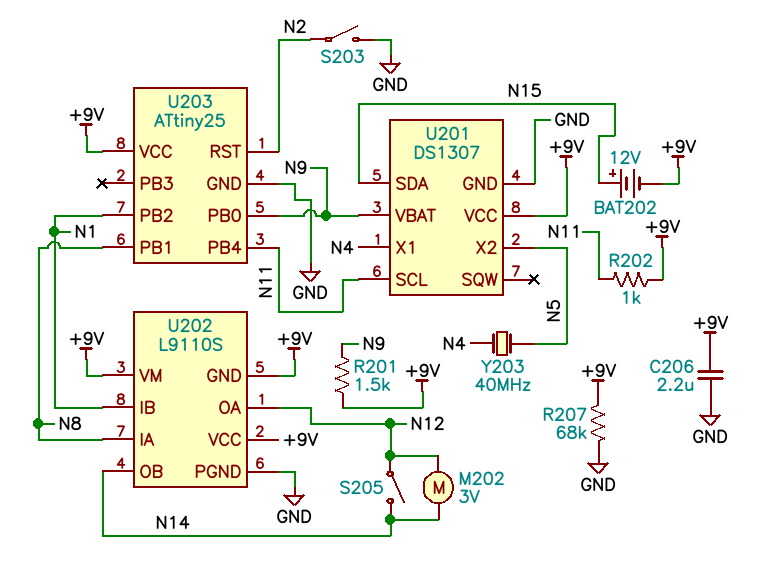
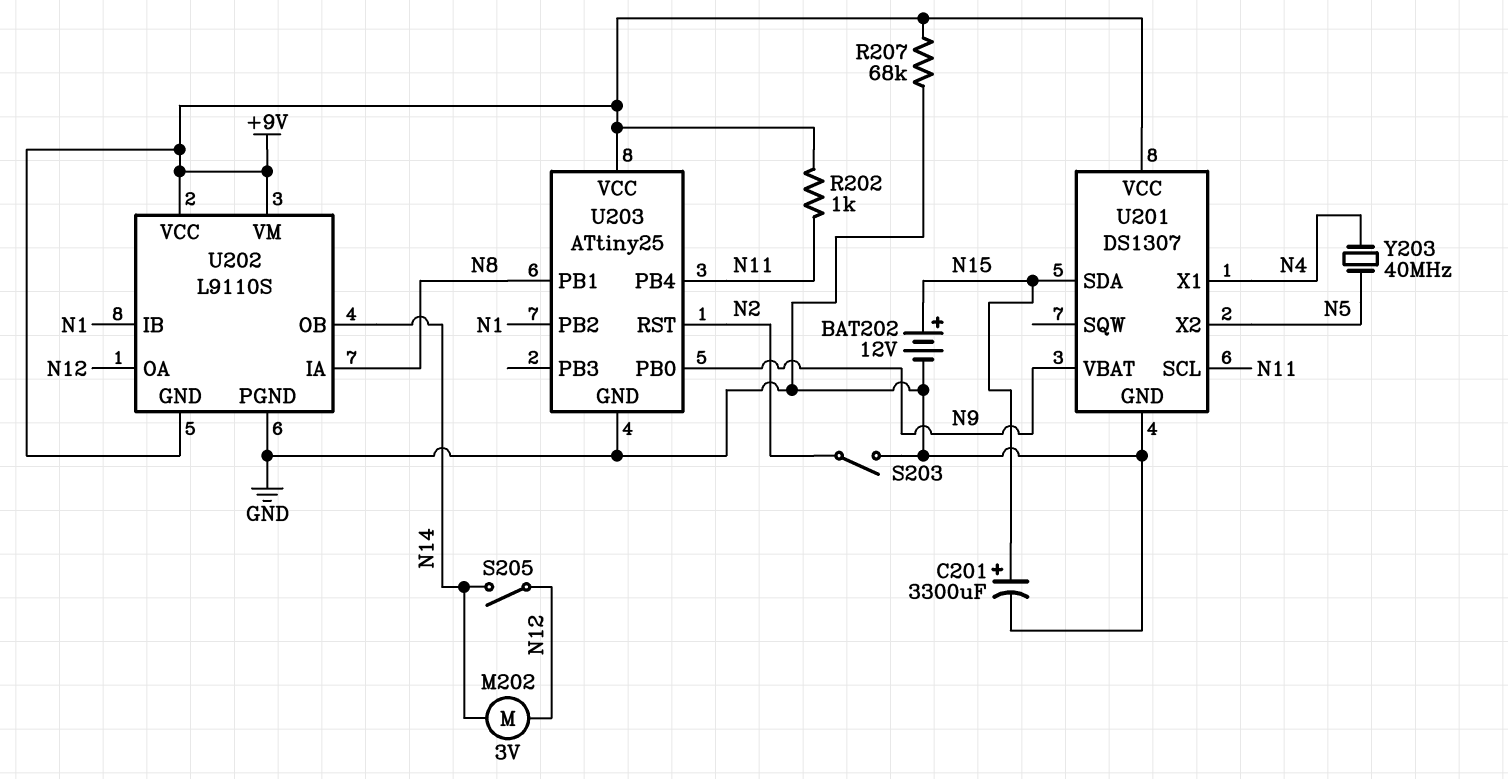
BAT202: 12V (plus N15, minus +9V) -> 12V (plus N15, minus GND)
C201: none -> 3300uF (plus N15, minus GND)
C206: 2.2uF (+9V, GND) -> none
R201: 1.5k (+9V, N9) -> none

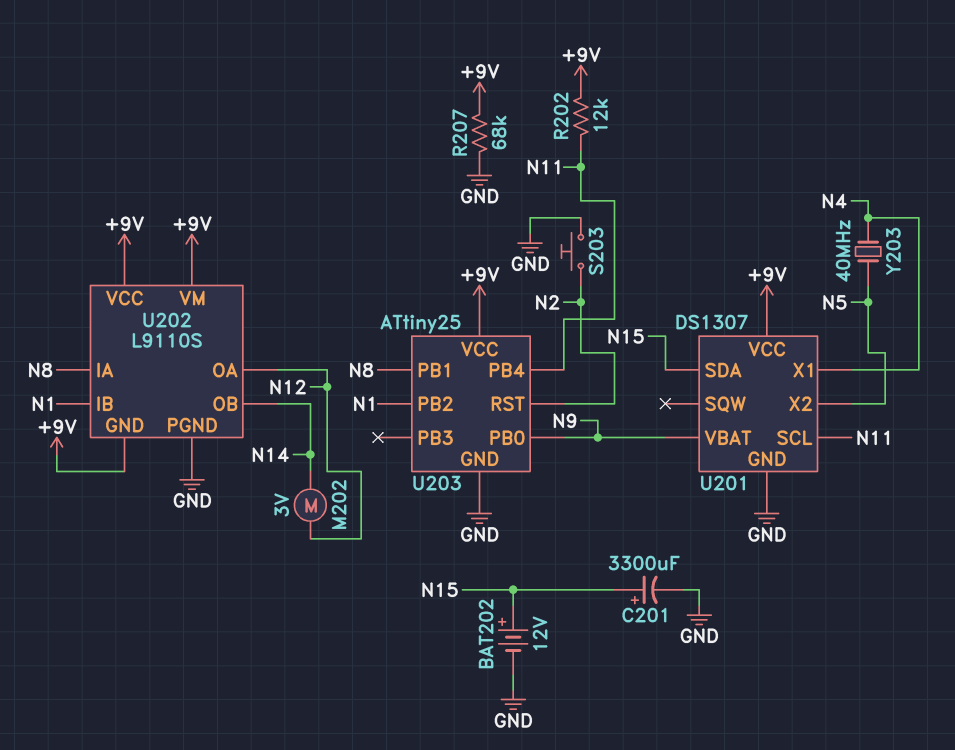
R202: 1k (+9V, N11) -> 12k (+9V, N11)
S203: switch (GND, N2) -> button (GND, N2)
S205: switch (N12, N14) -> none

